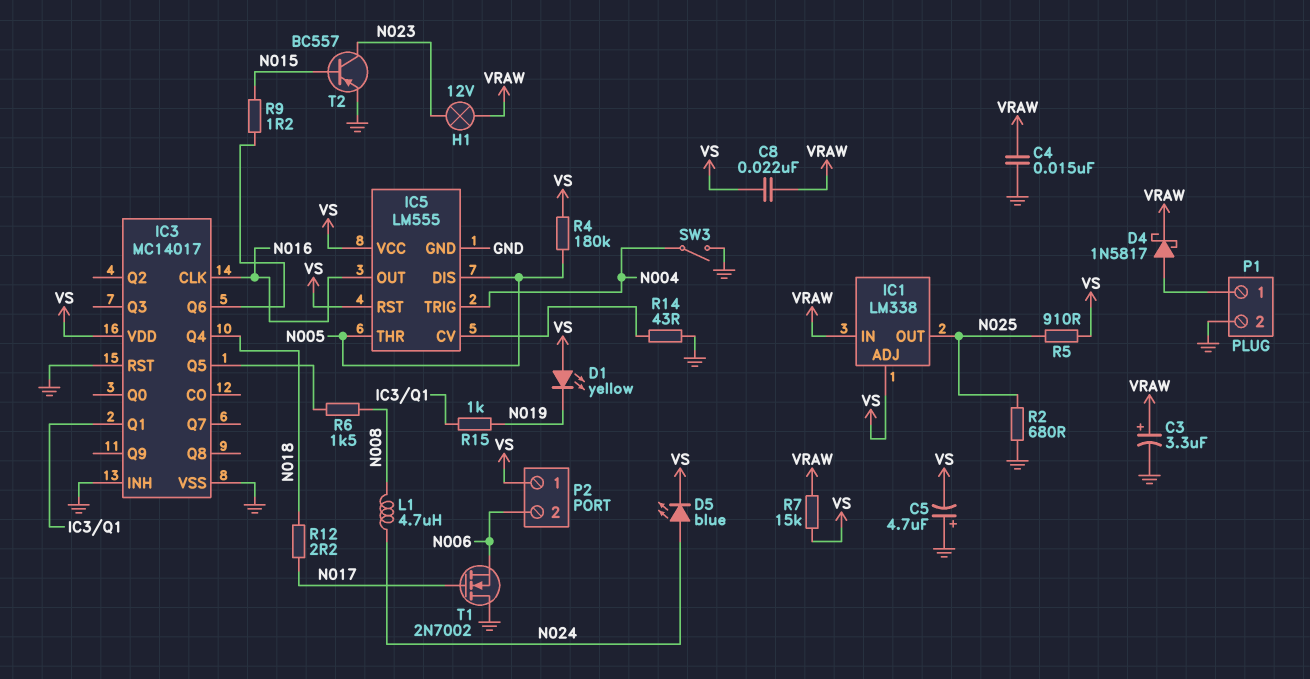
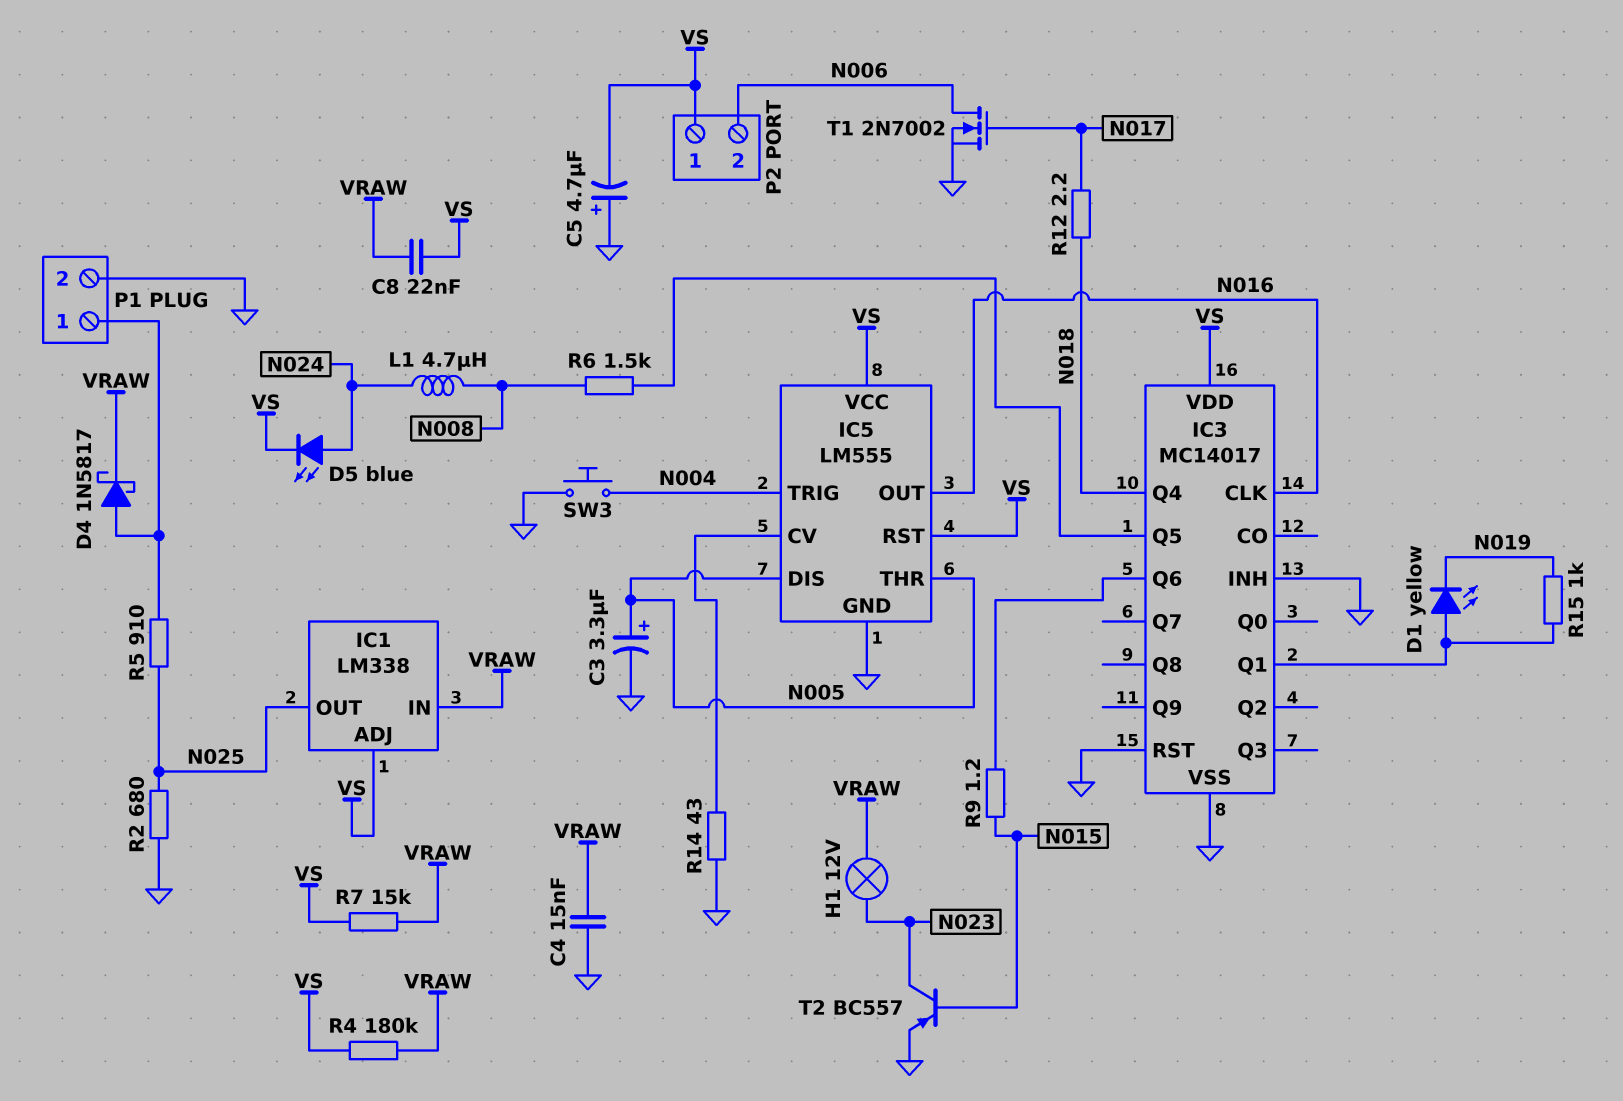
C3: 3.3uF (plus VRAW, minus GND) -> 3.3uF (plus N005, minus GND)
D1: LED yellow (A VS, K N019) -> LED yellow (A IC3/Q1, K N019)
R4: 180k (N005, VS) -> 180k (VRAW, VS)
R5: 910 (N025, VS) -> 910 (N025, P1/1)
SW3: switch (GND, N004) -> button (GND, N004)
T1: NMOS 2N7002 (G N017, D GND, S N006) -> NMOS 2N7002 (G N017, D N006, S GND)

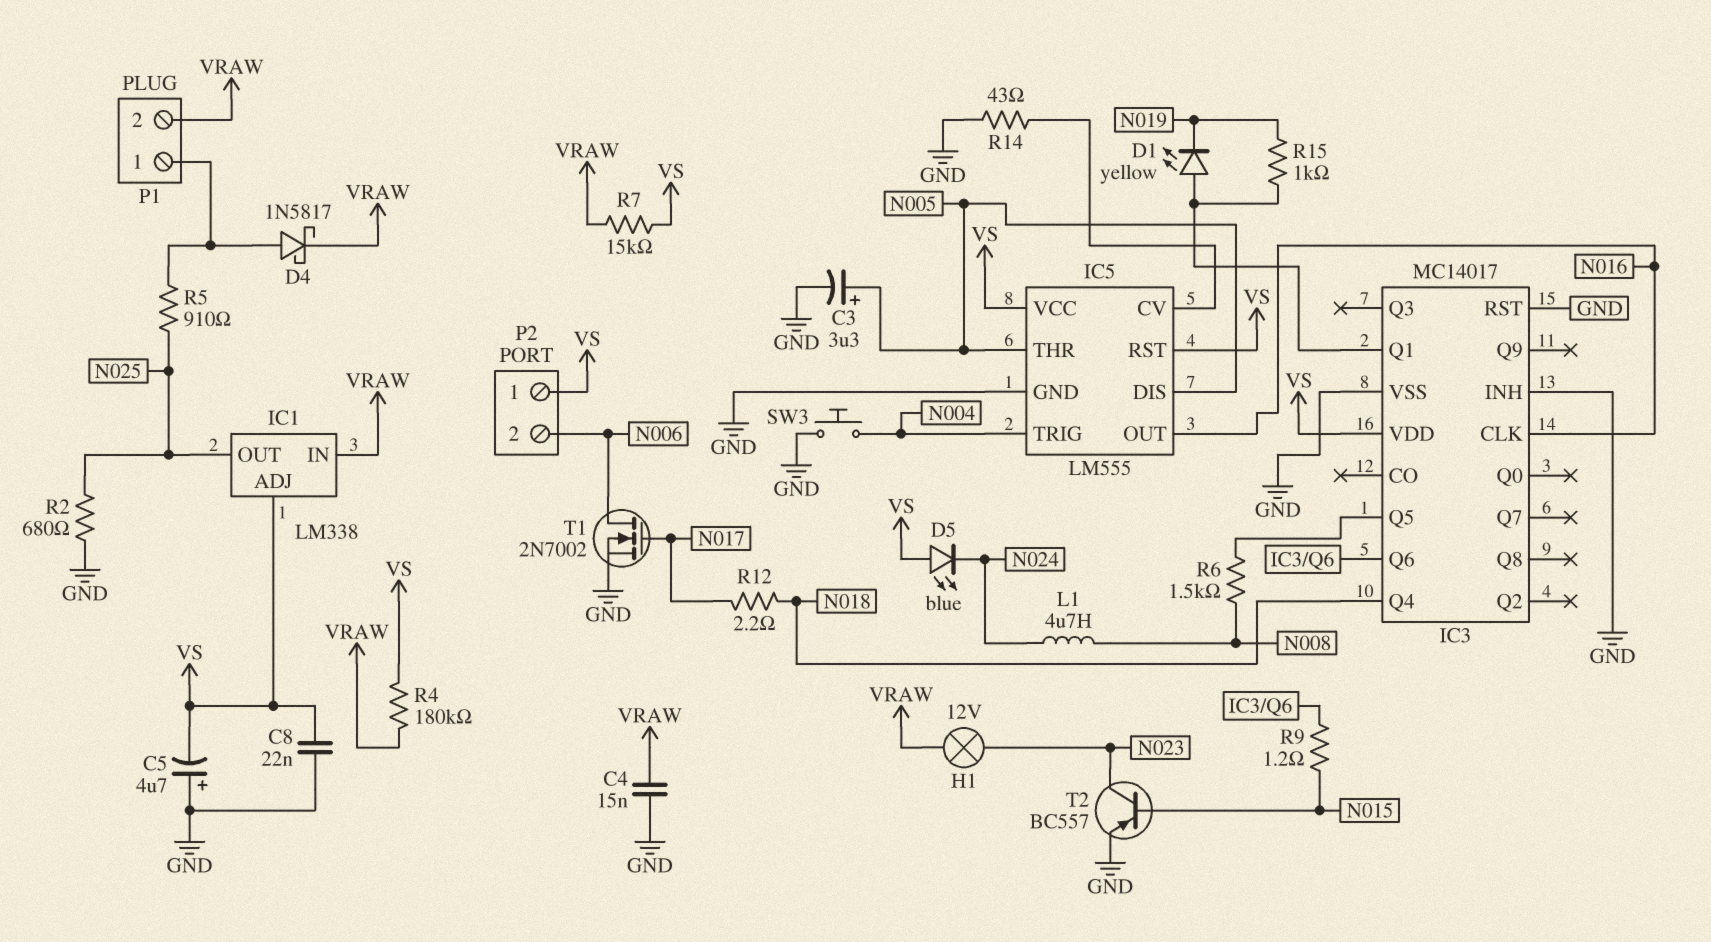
C8: 22nF (VRAW, VS) -> 22nF (GND, VS)
D5: LED blue (A N024, K VS) -> LED blue (A VS, K N024)
P1 pin 2: GND -> VRAW

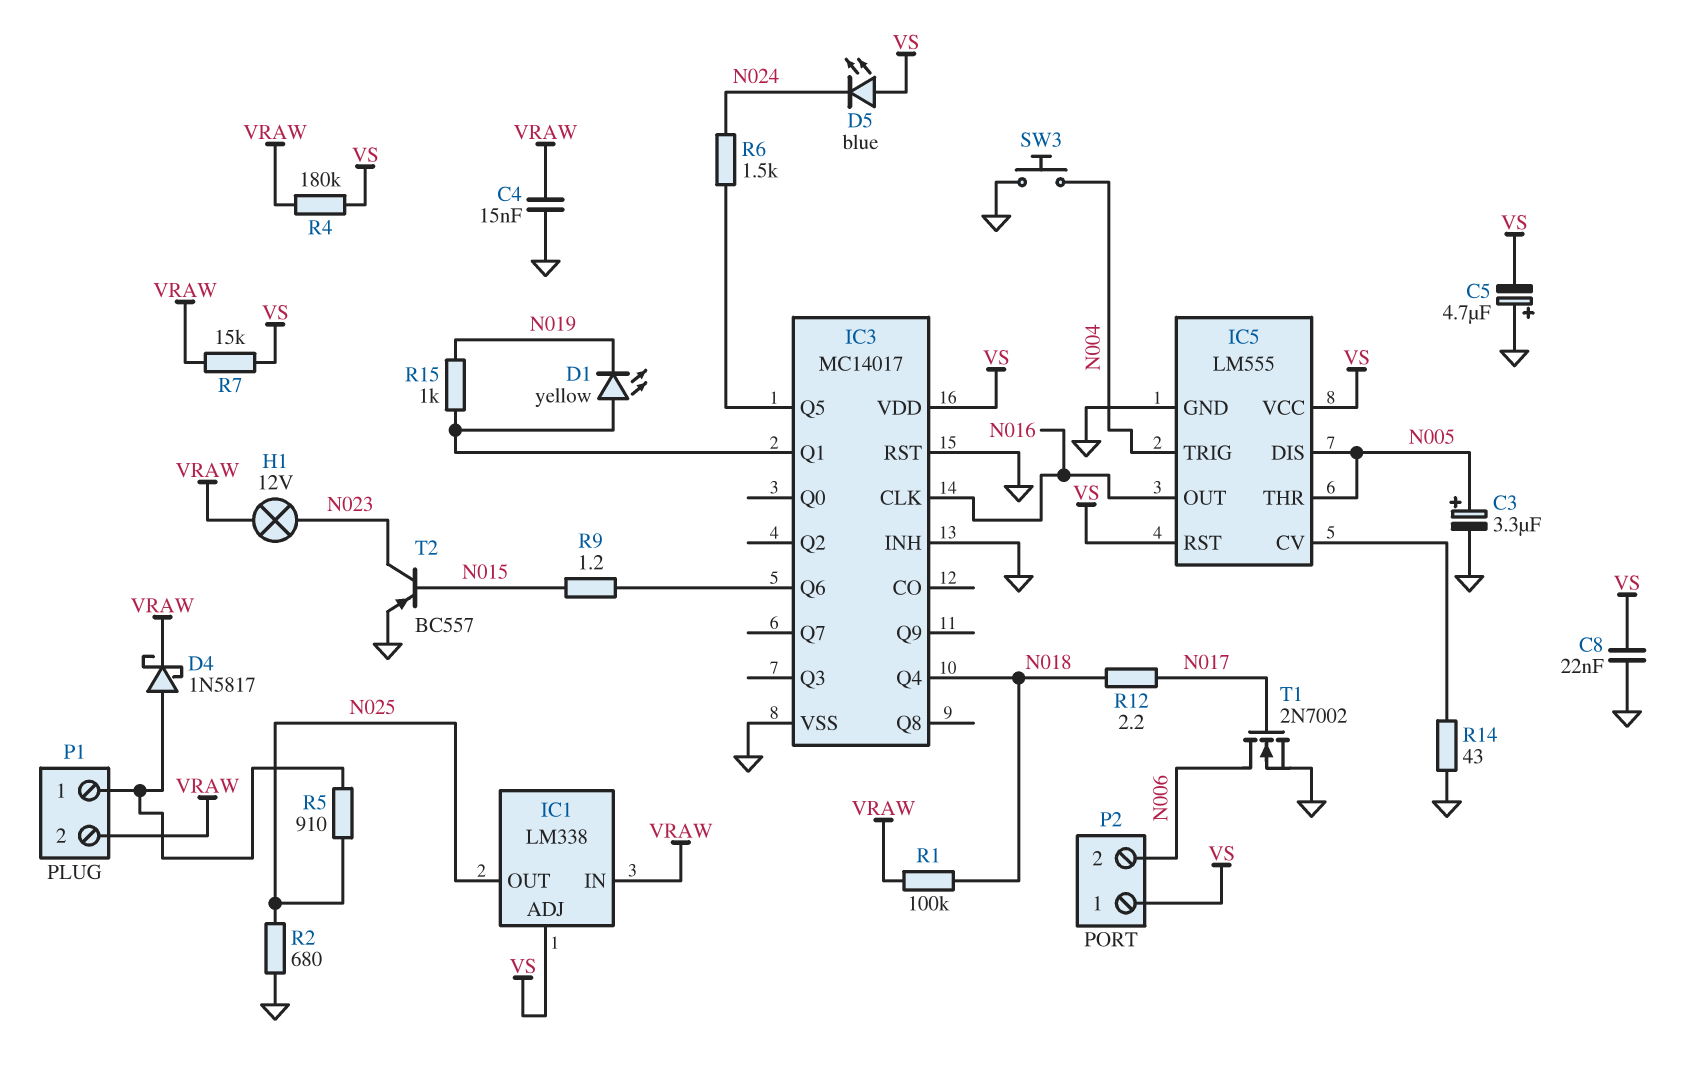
L1: 4.7uH (N008, N024) -> none
R1: none -> 100k (N018, VRAW)
R6: 1.5k (IC3/Q5, N008) -> 1.5k (IC3/Q5, N024)

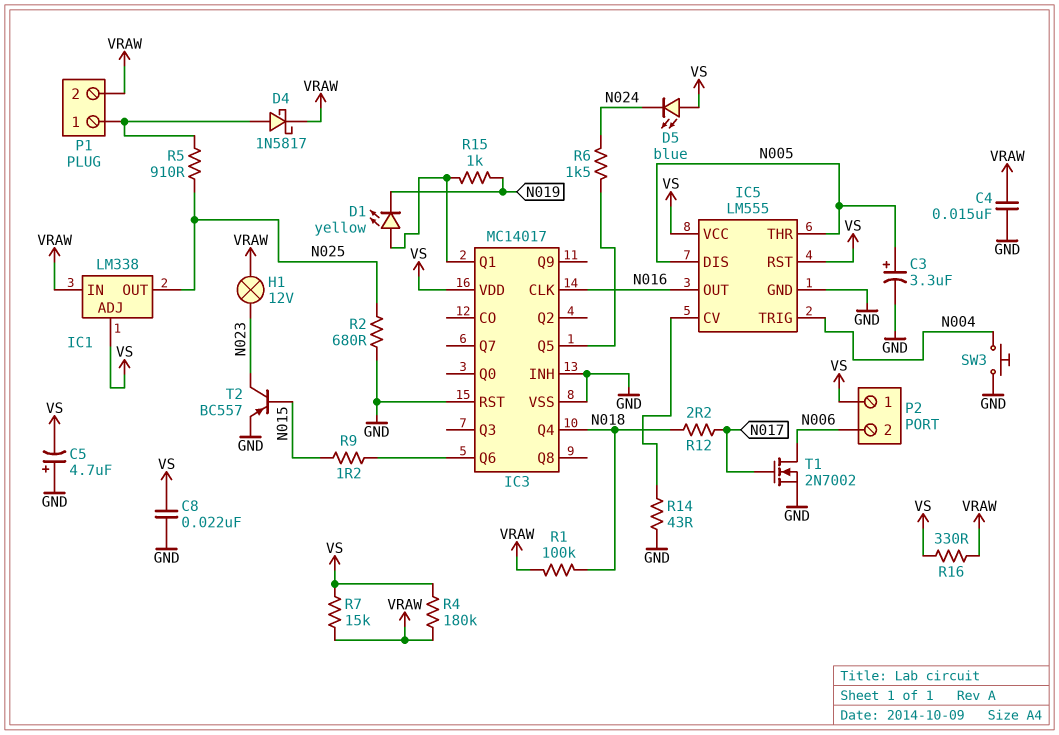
R16: none -> 330 (VRAW, VS)

